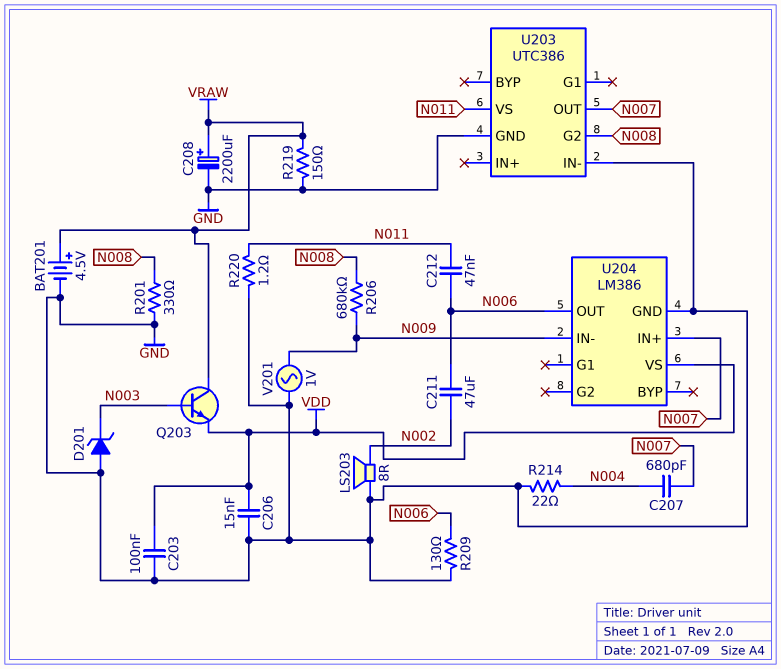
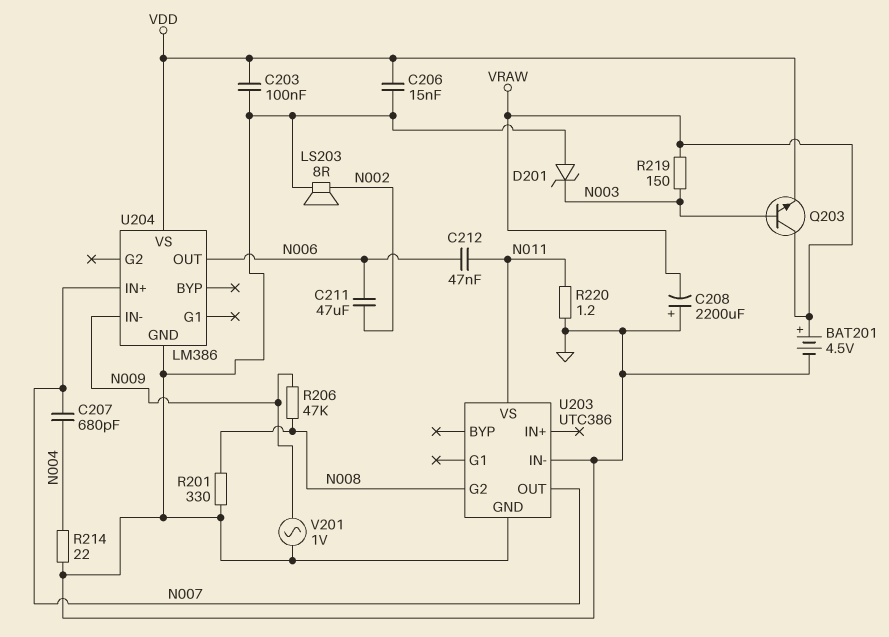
C208: 2200uF (plus VRAW, minus GND) -> 2200uF (plus GND, minus VRAW)
R206: 680k (N008, N009) -> 47k (N008, N009)
R209: 130 (GND, N006) -> none
R219: 150 (GND, VRAW) -> 150 (N003, VRAW)

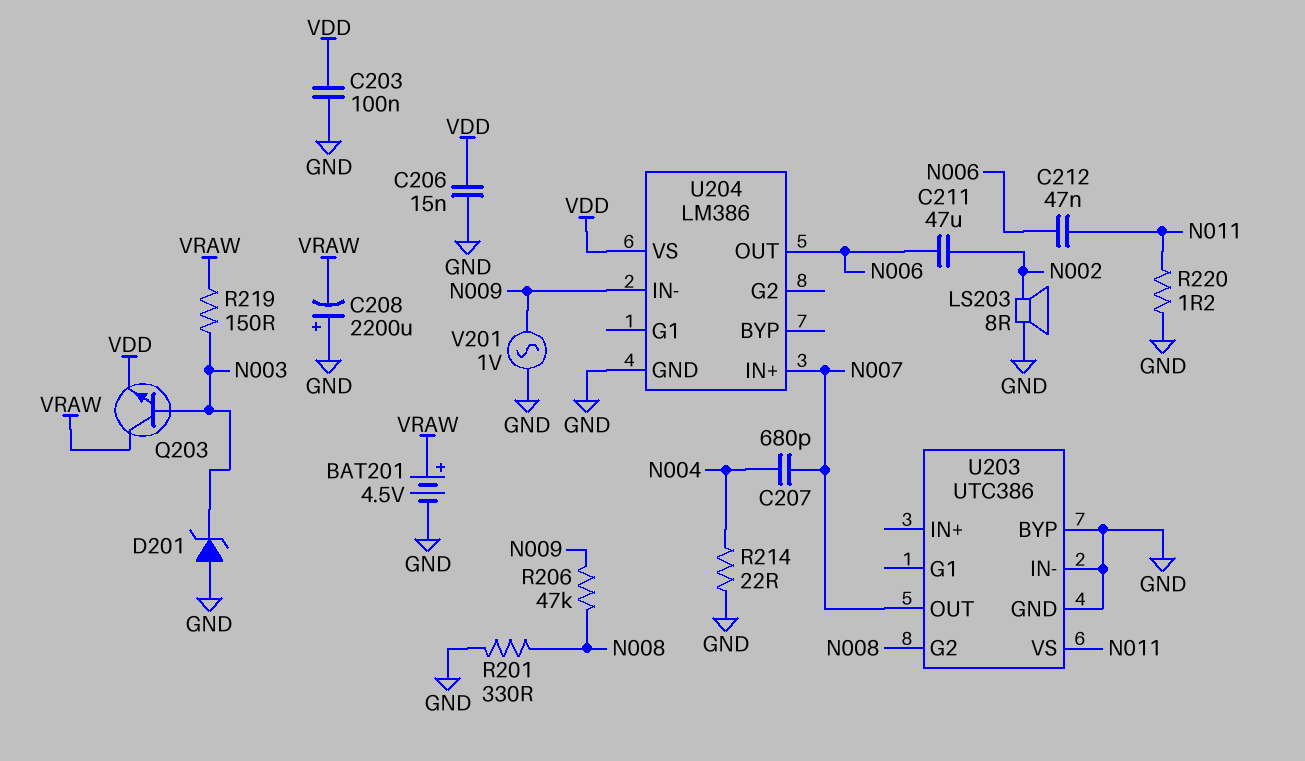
U203 pin BYP: none -> GND

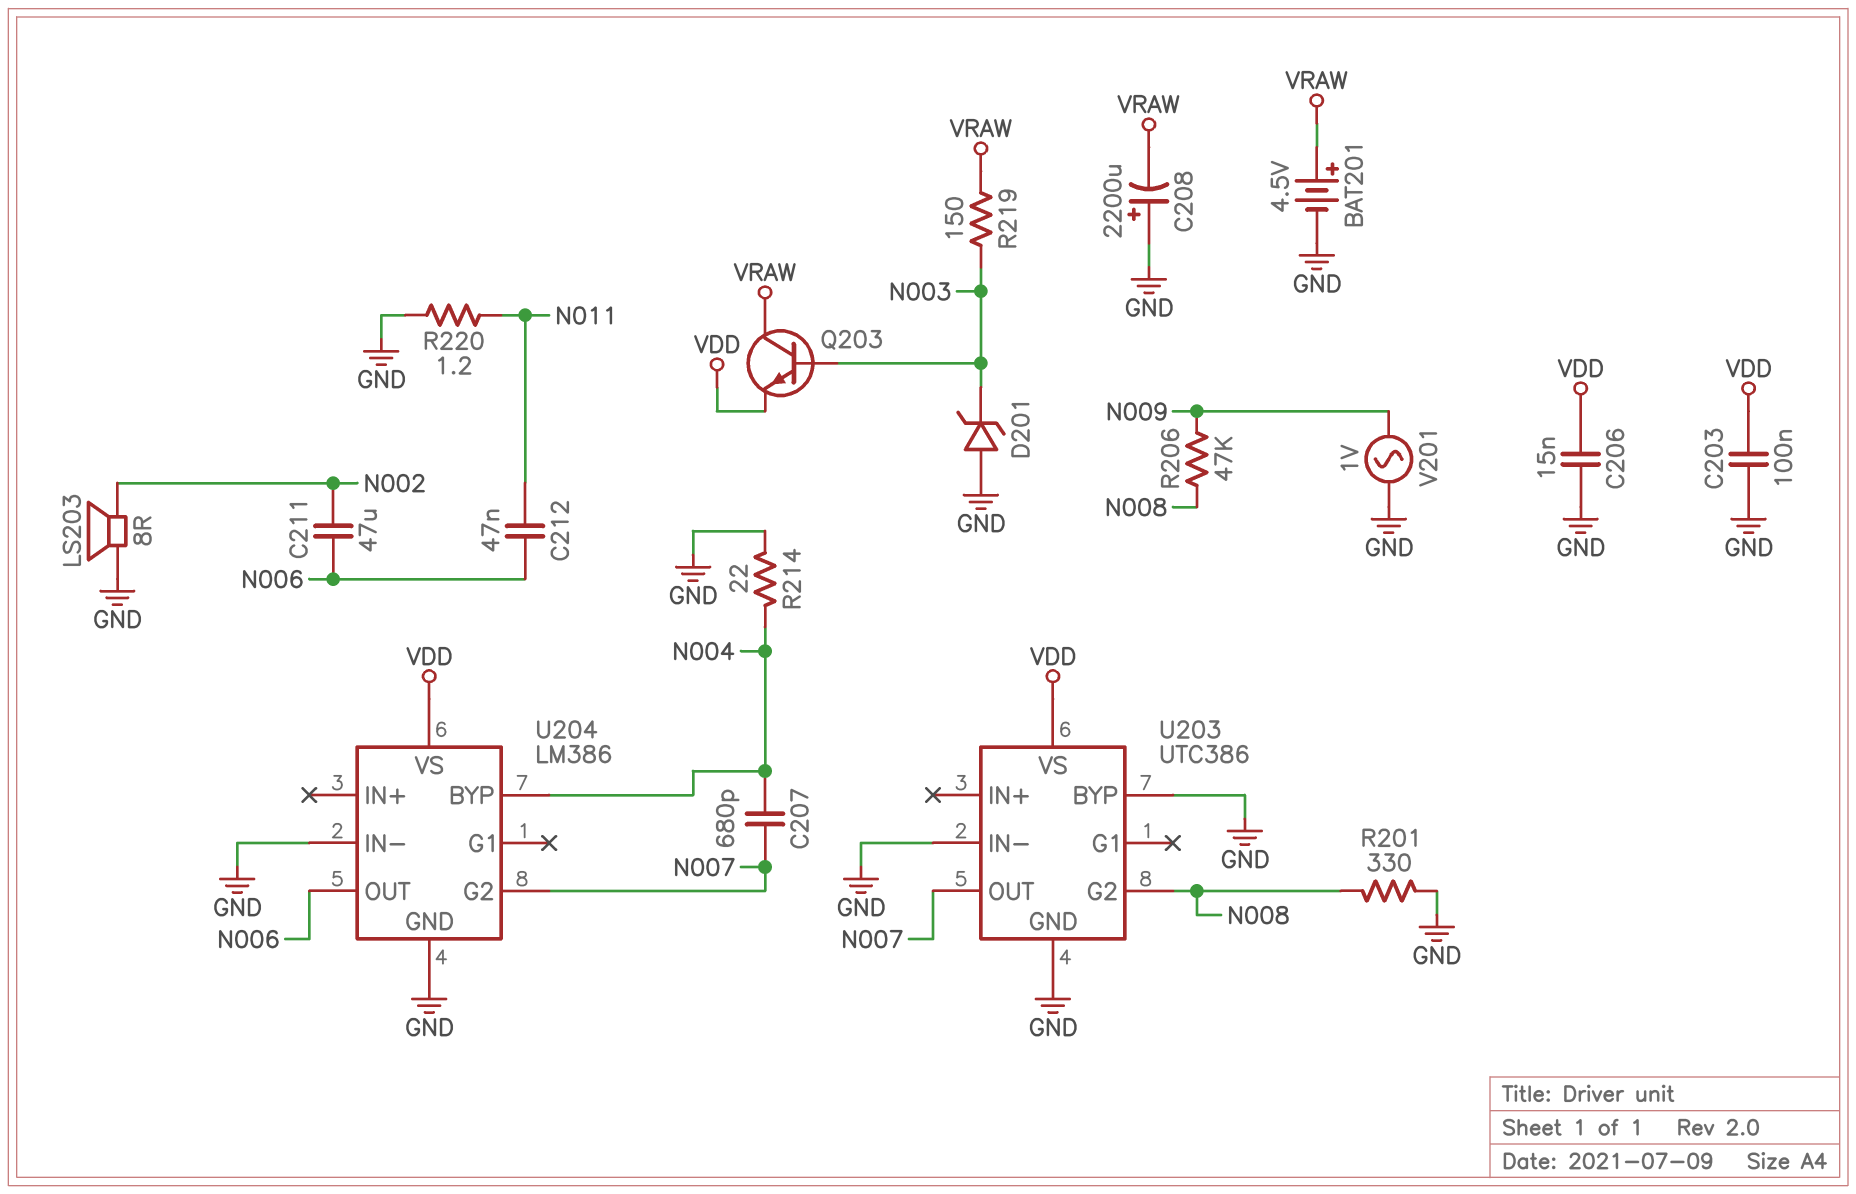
U203 pin VS: N011 -> VDD
U204 pin BYP: none -> N004
U204 pin G2: none -> N007
U204 pin IN+: N007 -> none
U204 pin IN-: N009 -> GND

